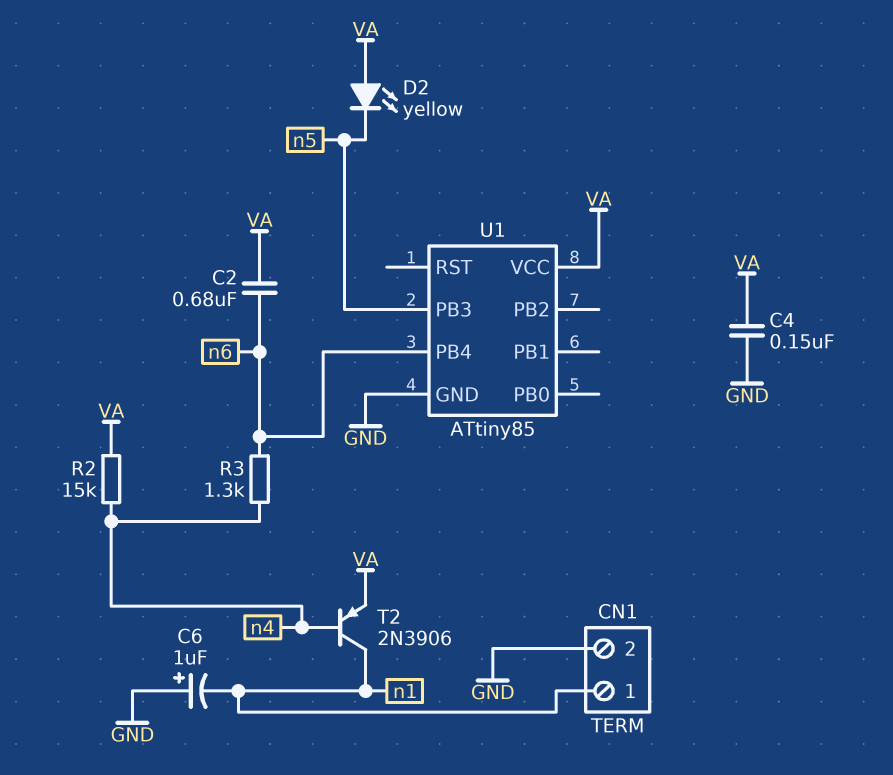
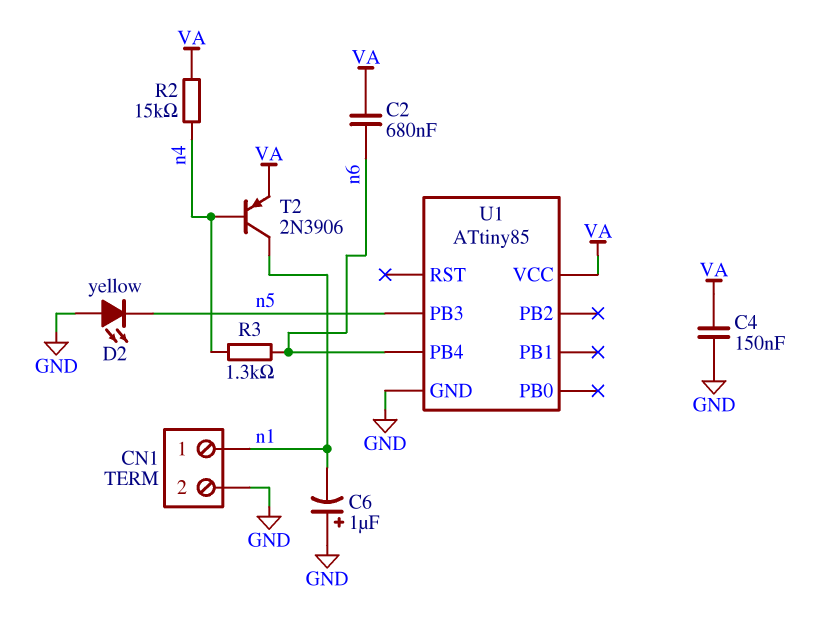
D2: LED yellow (A VA, K n5) -> LED yellow (A GND, K n5)

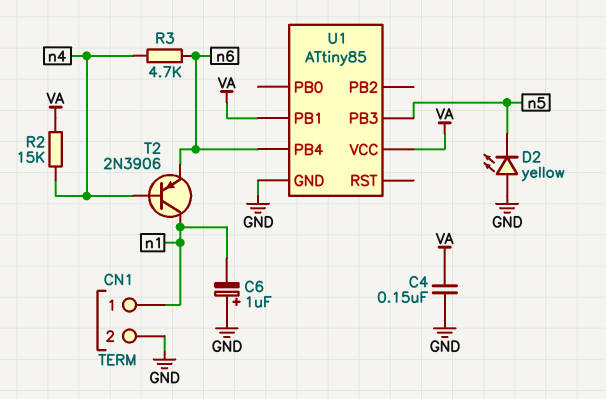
C2: 680nF (VA, n6) -> none
R3: 1.3k (n4, n6) -> 4.7k (n4, n6)
T2: PNP 2N3906 (B n4, C n1, E VA) -> PNP 2N3906 (B n4, C n1, E n6)
U1 pin PB1: none -> VA

